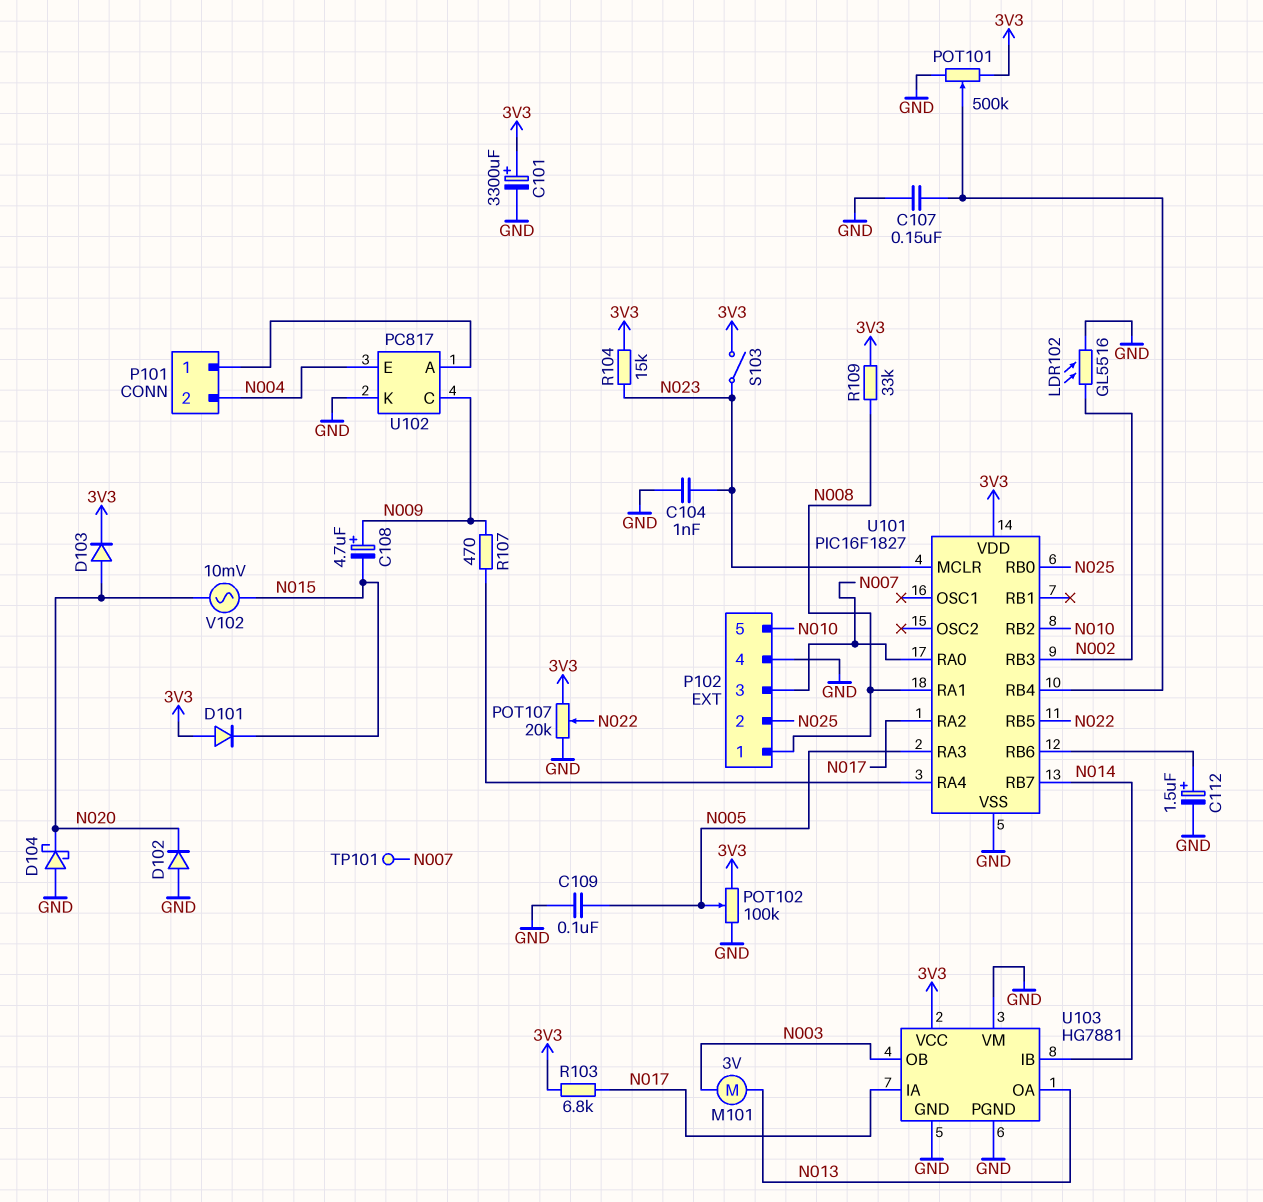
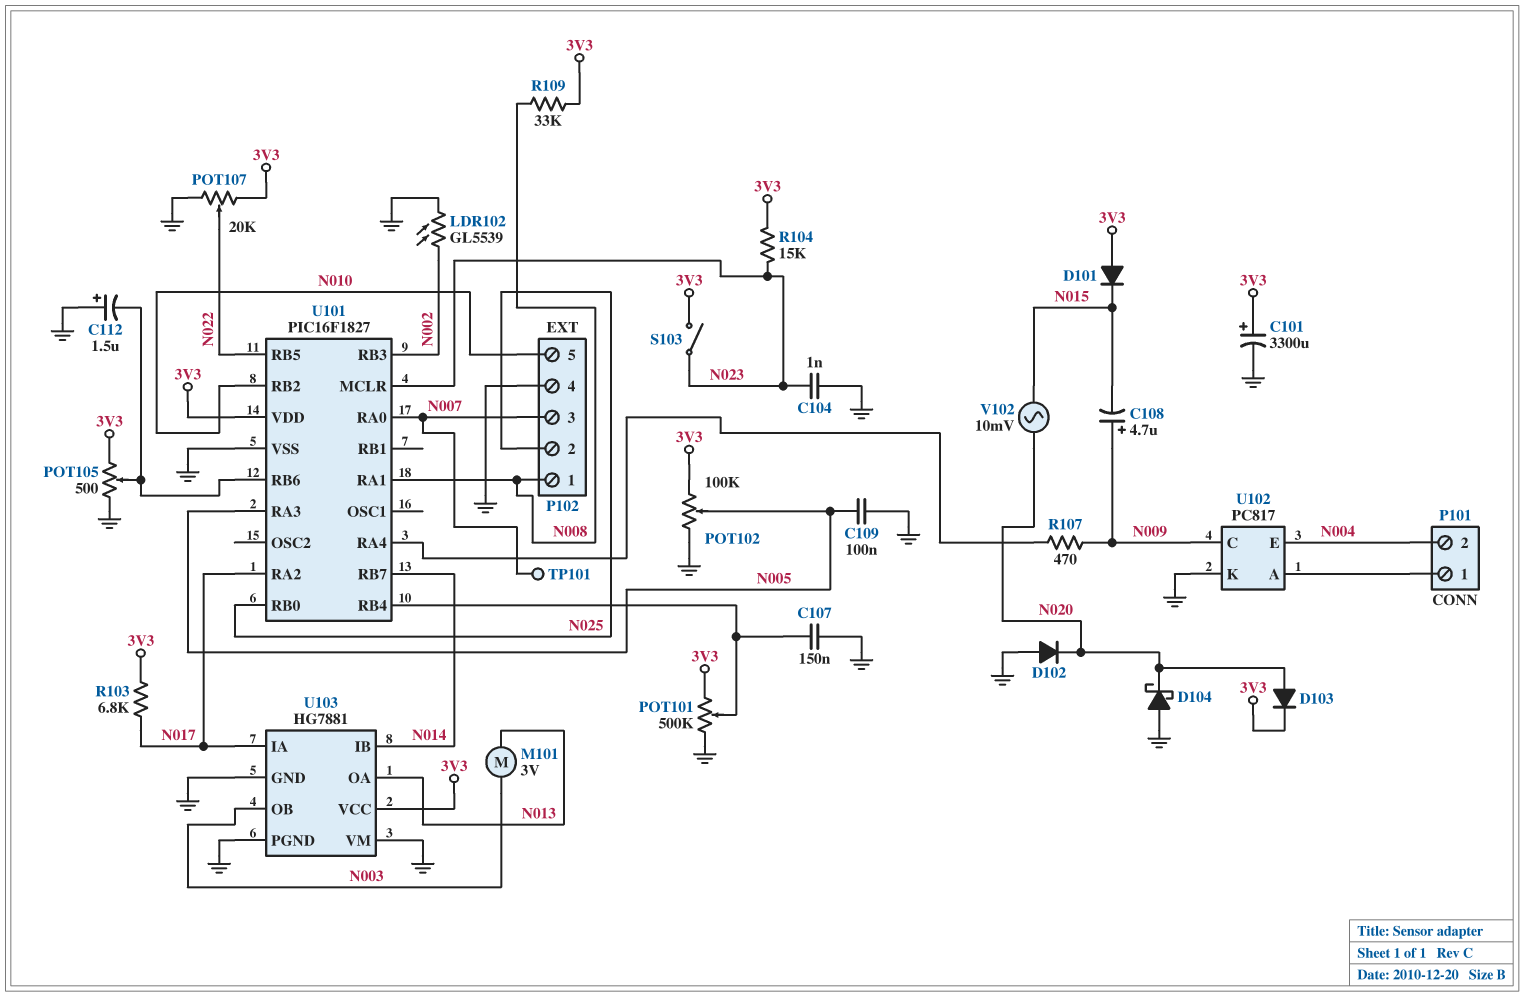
C112: 1.5uF (plus U101/RB6, minus GND) -> 1.5uF (plus GND, minus U101/RB6)
LDR102: GL5516 (GND, N002) -> GL5539 (GND, N002)
POT105: none -> 500 (3V3, GND, wiper U101/RB6)

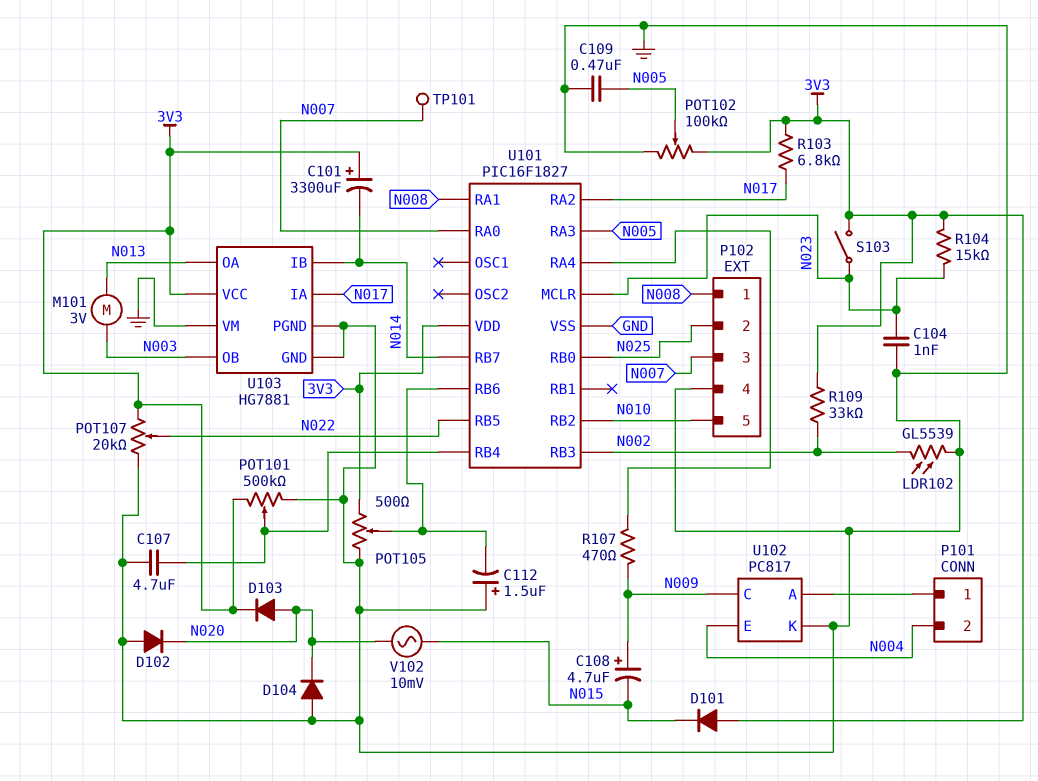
C101: 3300uF (plus 3V3, minus GND) -> 3300uF (plus 3V3, minus N014)
C107: 150nF (GND, U101/RB4) -> 4.7uF (GND, U101/RB4)
C109: 100nF (GND, N005) -> 470nF (GND, N005)
D104: schottky (A GND, K N020) -> diode (A GND, K N020)
R109: 33k (3V3, N008) -> 33k (3V3, N002)

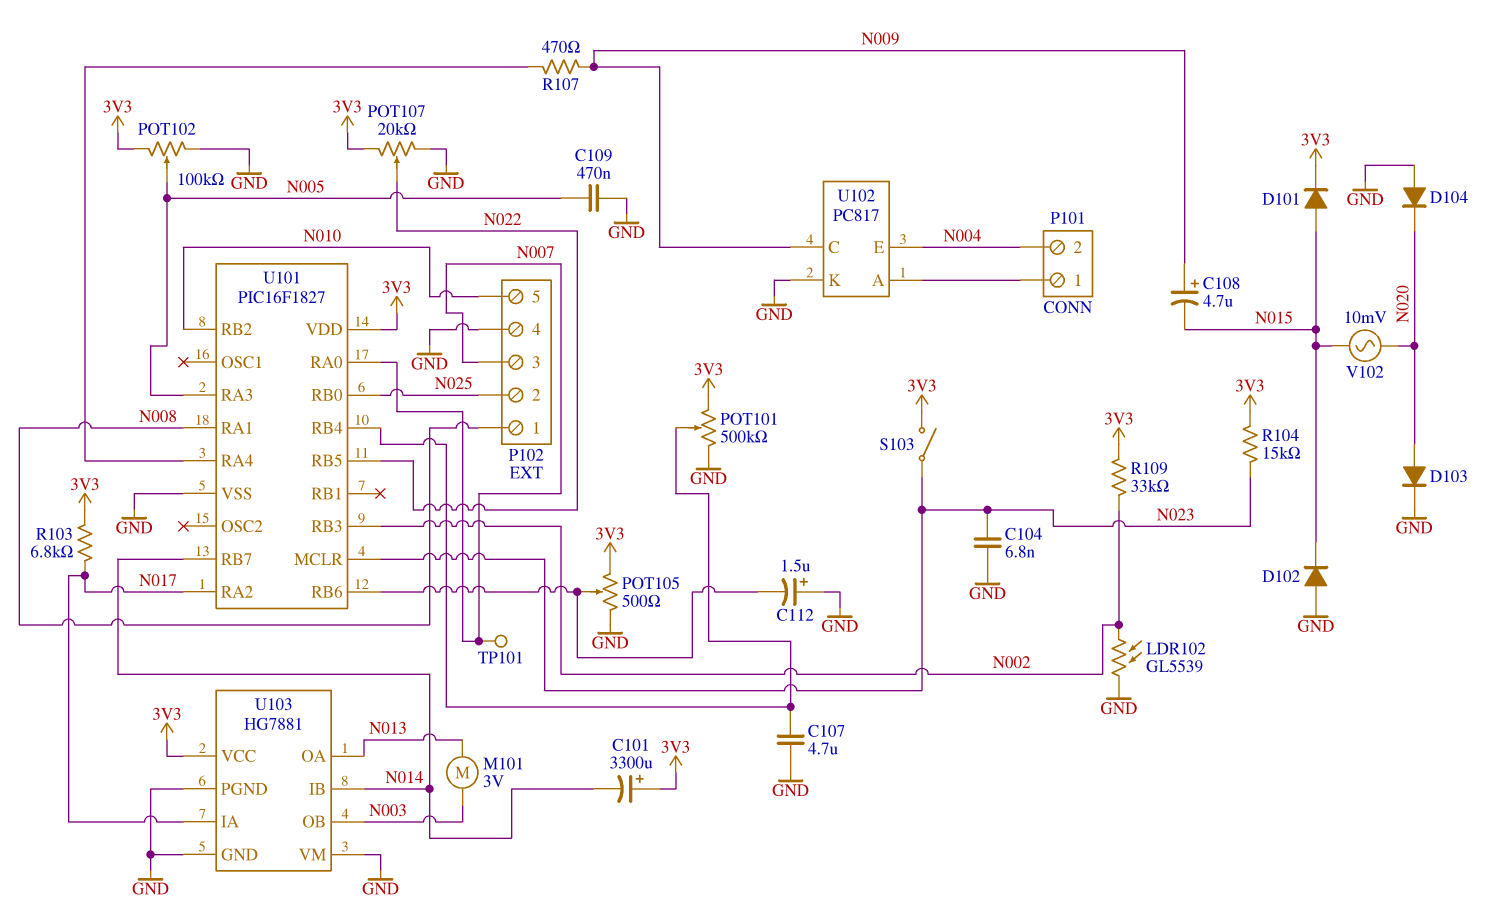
C104: 1nF (GND, N023) -> 6.8nF (GND, N023)
D101: diode (A 3V3, K N015) -> diode (A N015, K 3V3)
D102: diode (A GND, K N020) -> diode (A GND, K N015)
D103: diode (A N020, K 3V3) -> diode (A N020, K GND)

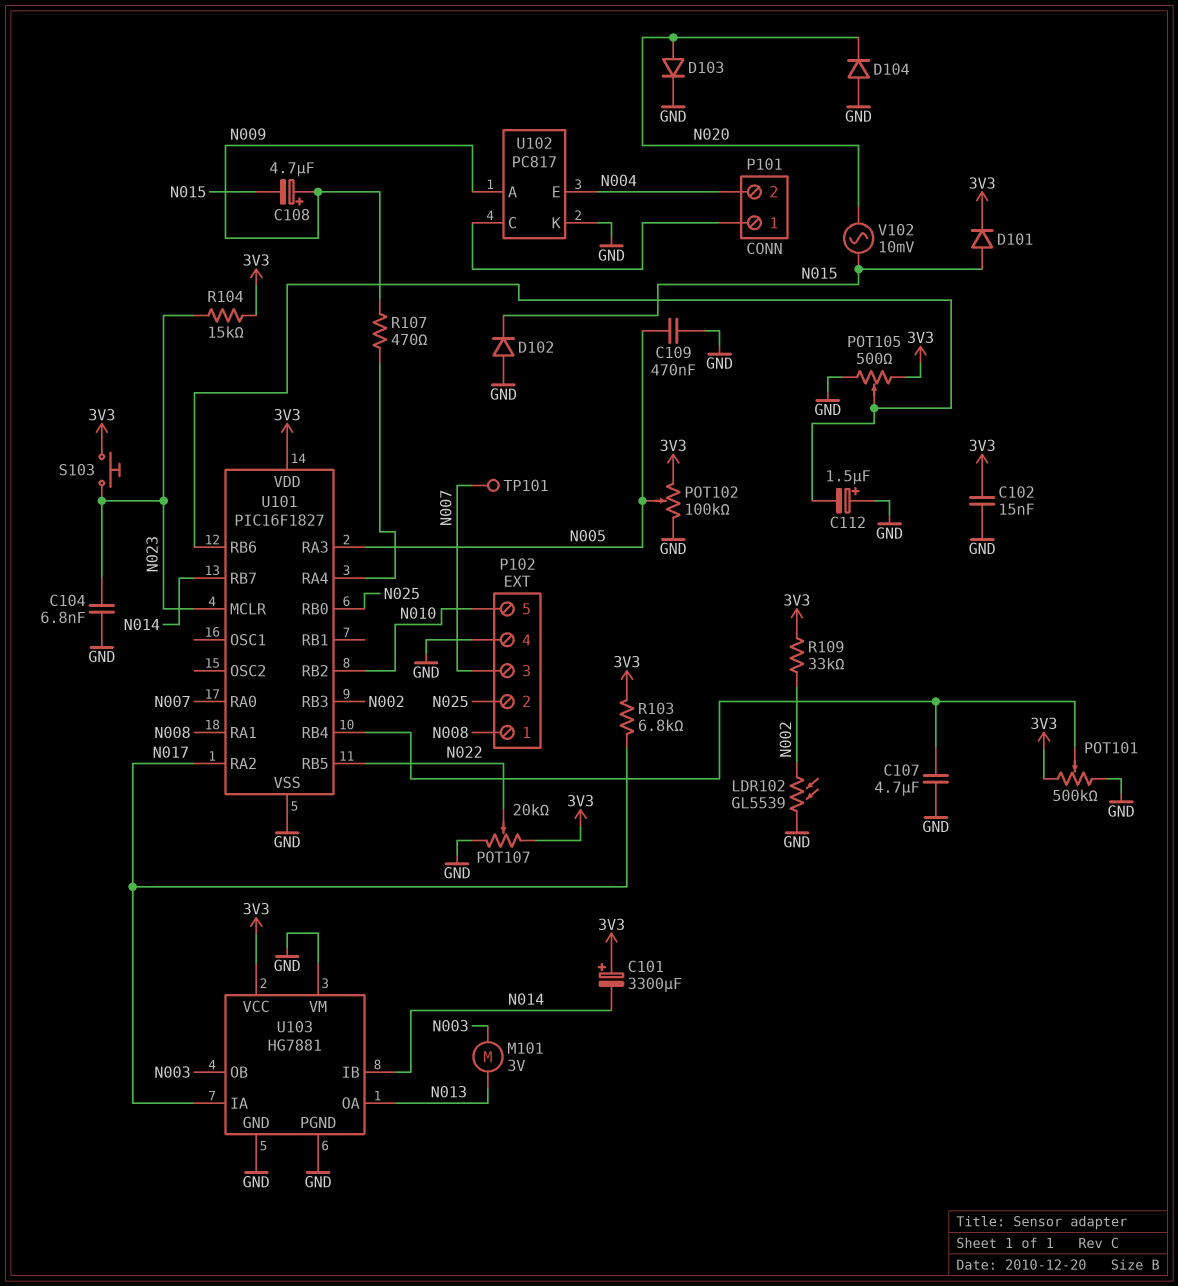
C102: none -> 15nF (3V3, GND)
S103: switch (3V3, N023) -> button (3V3, N023)
U102 pin A: P101/1 -> N009
U102 pin C: N009 -> P101/1

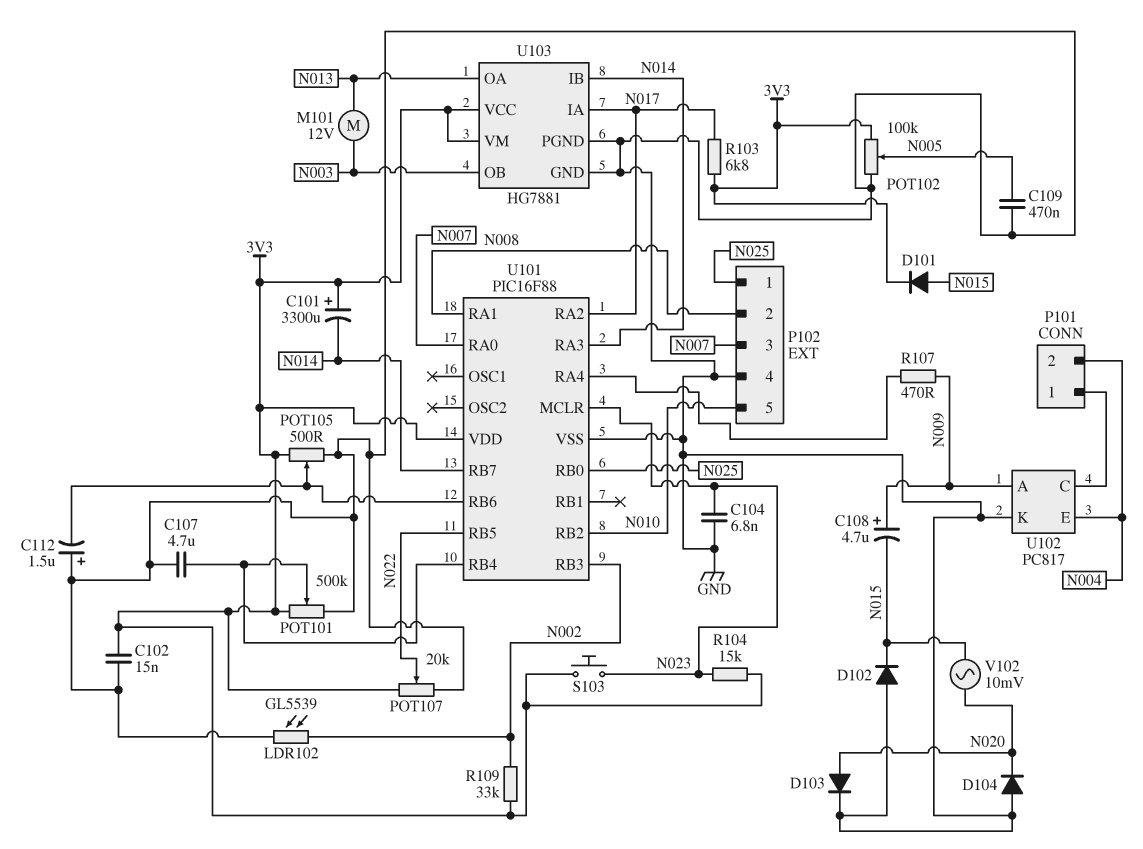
M101: motor 3V (N003, N013) -> motor 12V (N003, N013)
P102 pin 1: N008 -> N025
P102 pin 2: N025 -> N008
TP101: test point (N007) -> none
U101: PIC16F1827 -> PIC16F88
U101 pin RA3: N005 -> N014
U103 pin VM: GND -> 3V3

